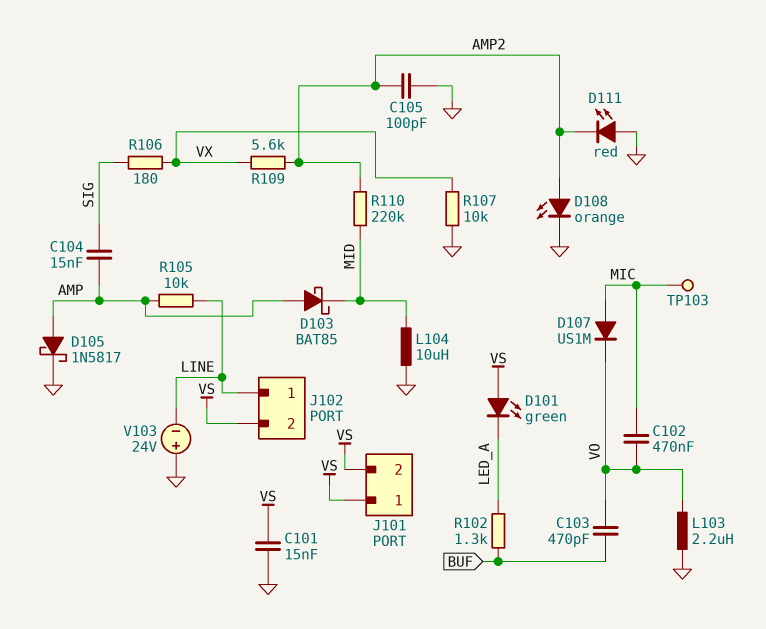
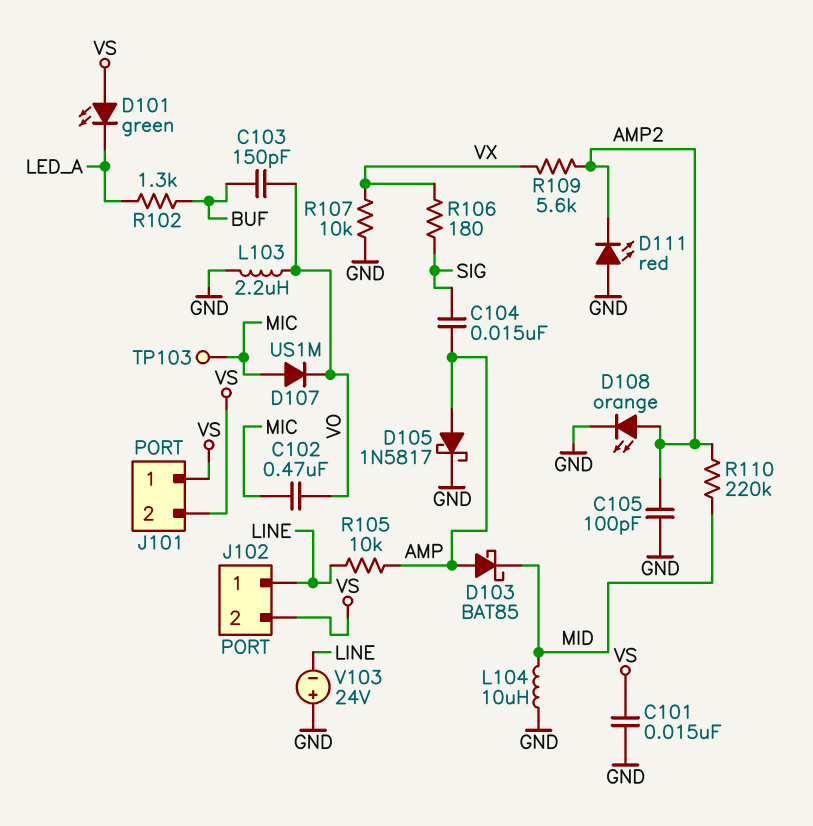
C103: 470pF (BUF, VO) -> 150pF (BUF, VO)

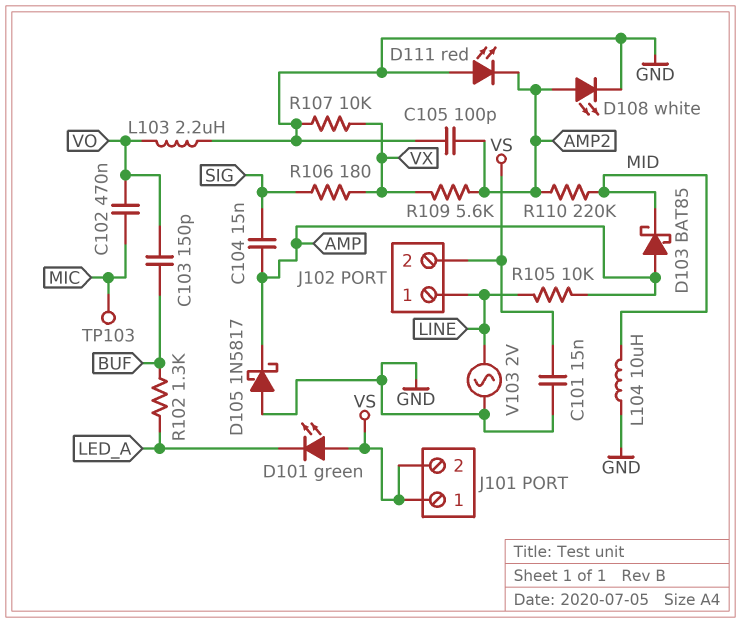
D105: schottky 1N5817 (A AMP, K GND) -> schottky 1N5817 (A GND, K AMP)
D107: diode US1M (A MIC, K VO) -> none
D108: LED orange (A AMP2, K GND) -> LED white (A AMP2, K GND)
V103: 24V (plus GND, minus LINE) -> AC 2V (GND, LINE)

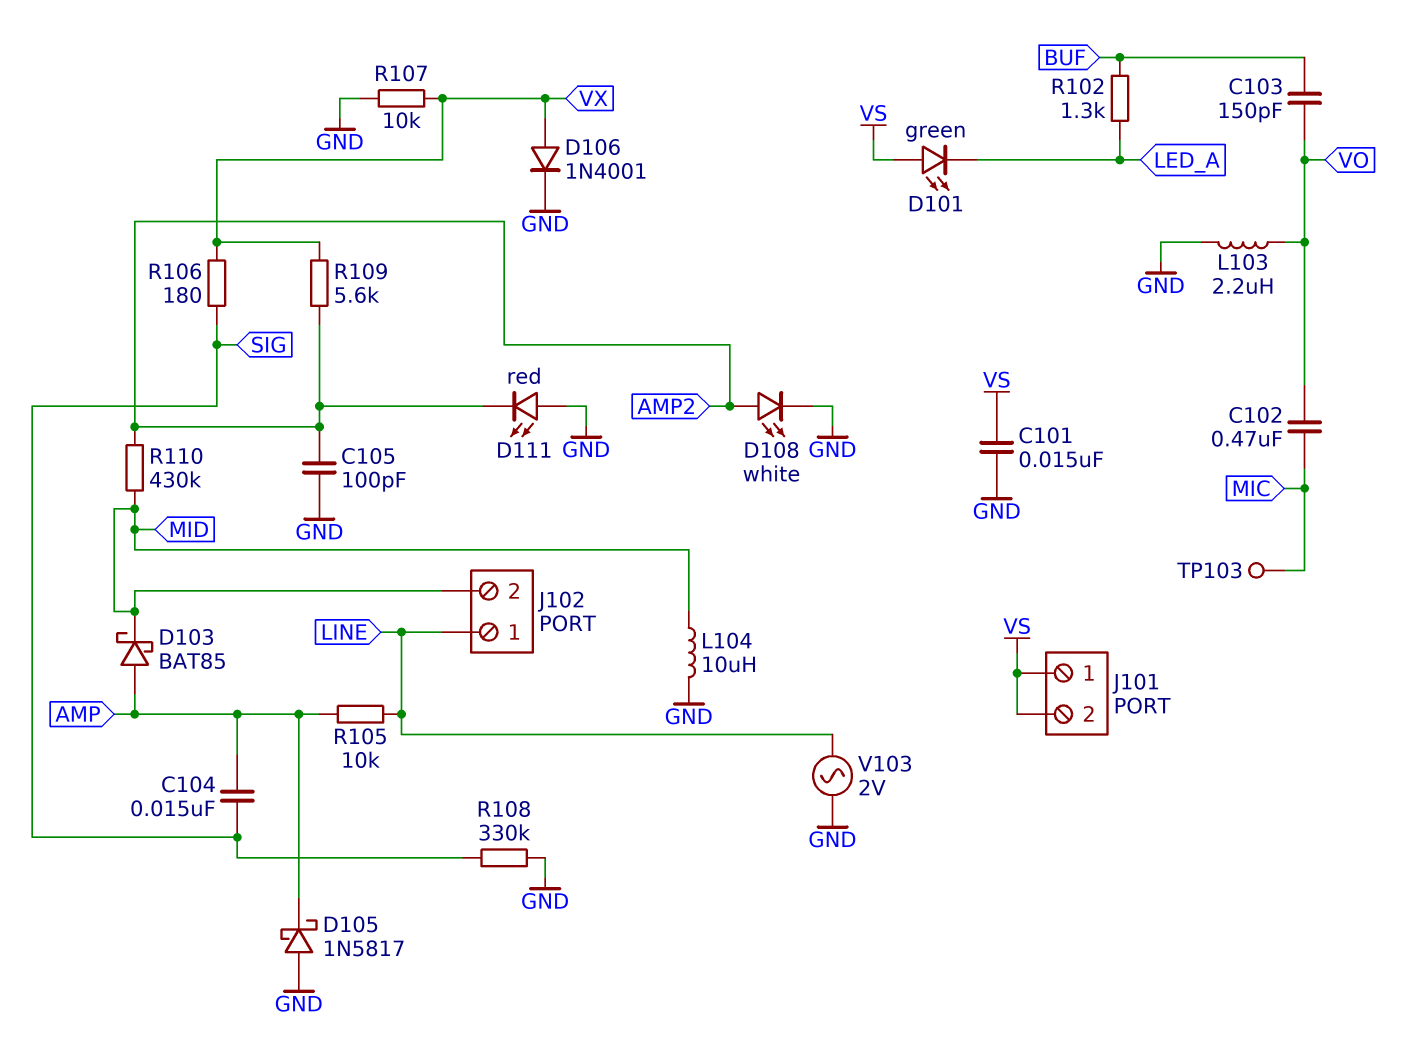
D106: none -> diode 1N4001 (A VX, K GND)
J102 pin 2: VS -> MID
R108: none -> 330k (GND, SIG)
R110: 220k (AMP2, MID) -> 430k (AMP2, MID)

